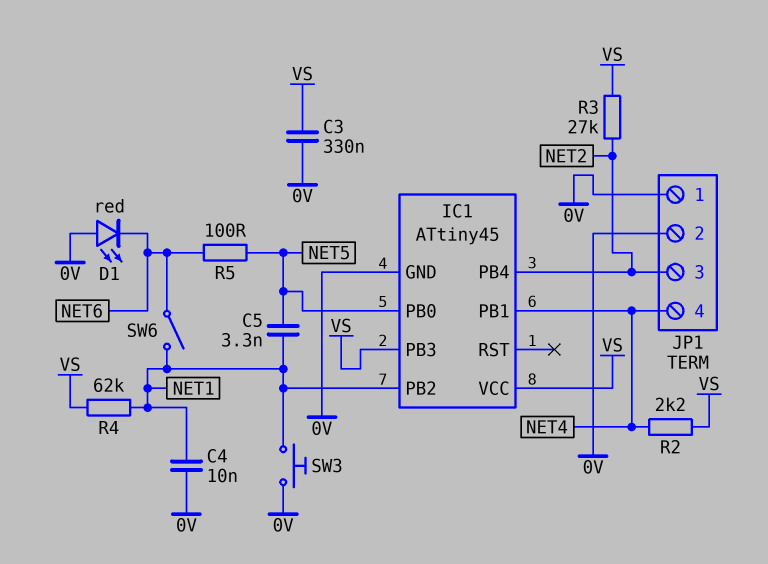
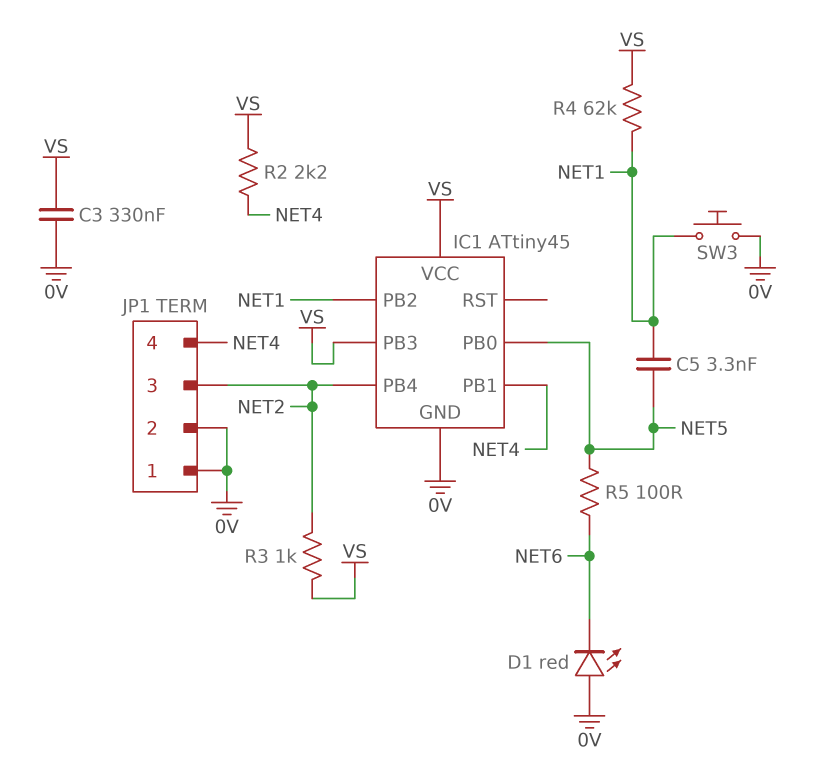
C4: 10nF (0V, NET1) -> none
R3: 27k (NET2, VS) -> 1k (NET2, VS)
SW6: switch (NET1, NET6) -> none

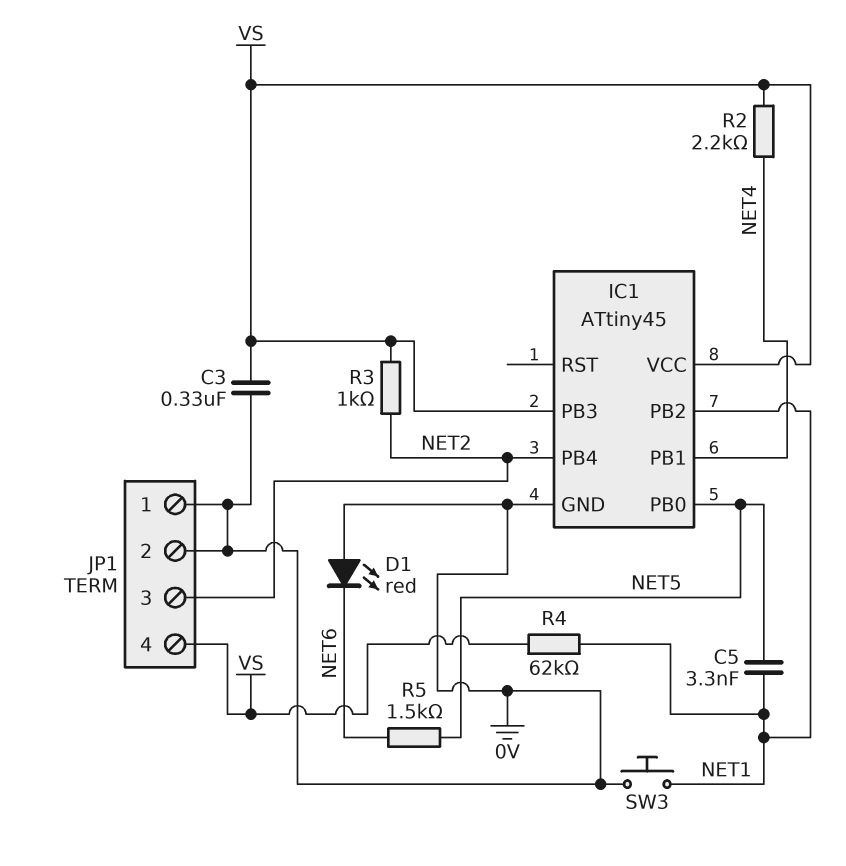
JP1 pin 4: NET4 -> VS
R5: 100 (NET5, NET6) -> 1.5k (NET5, NET6)

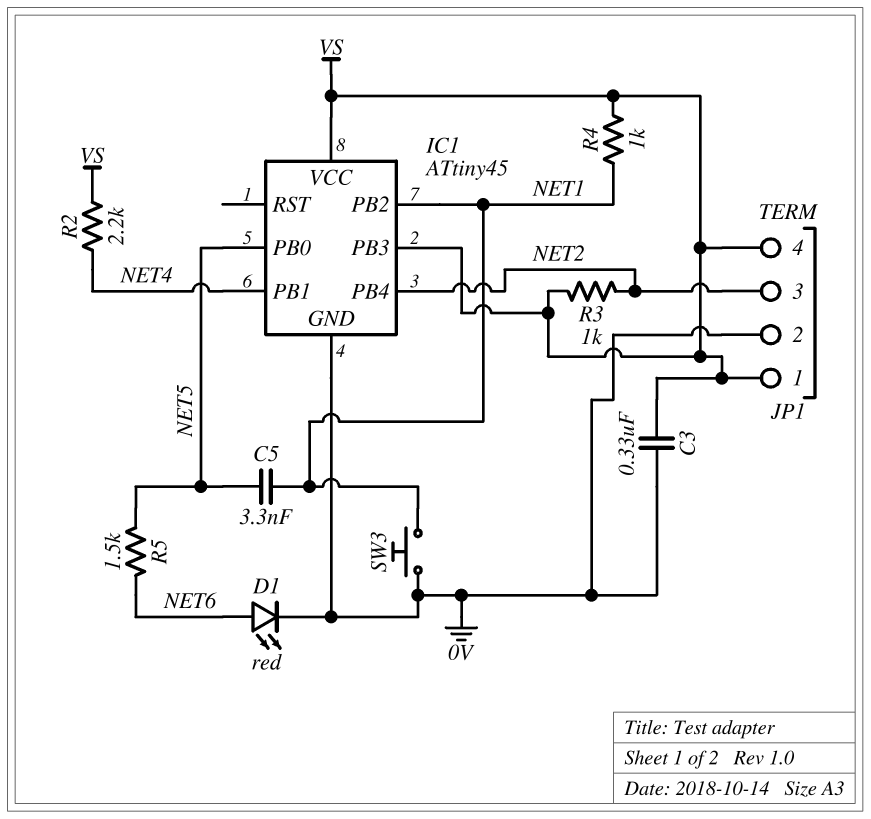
D1: LED red (A 0V, K NET6) -> LED red (A NET6, K 0V)
JP1 pin 1: 0V -> VS
R4: 62k (NET1, VS) -> 1k (NET1, VS)

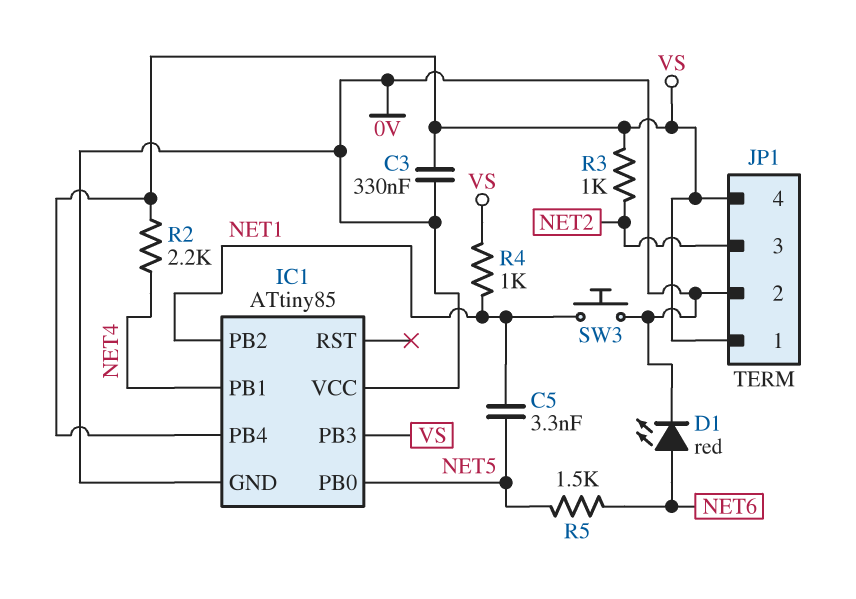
IC1: ATtiny45 -> ATtiny85
IC1 pin PB4: NET2 -> VS
IC1 pin VCC: VS -> 0V

